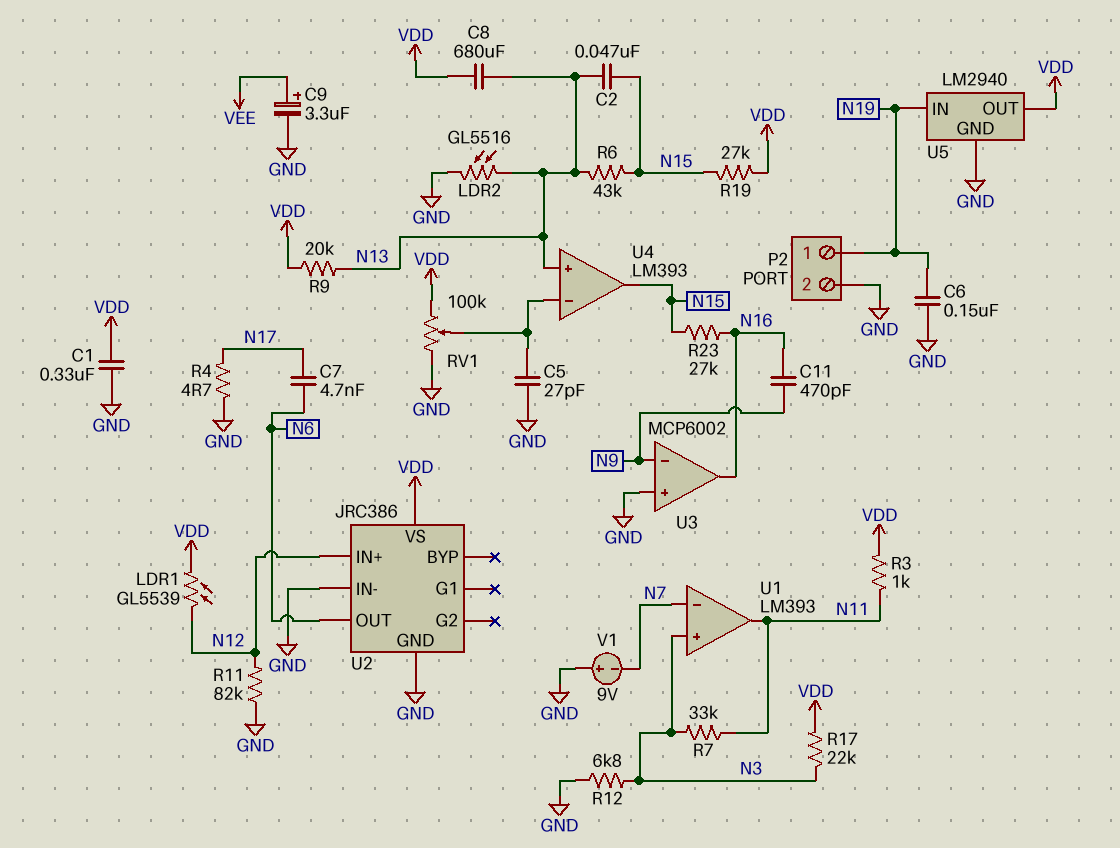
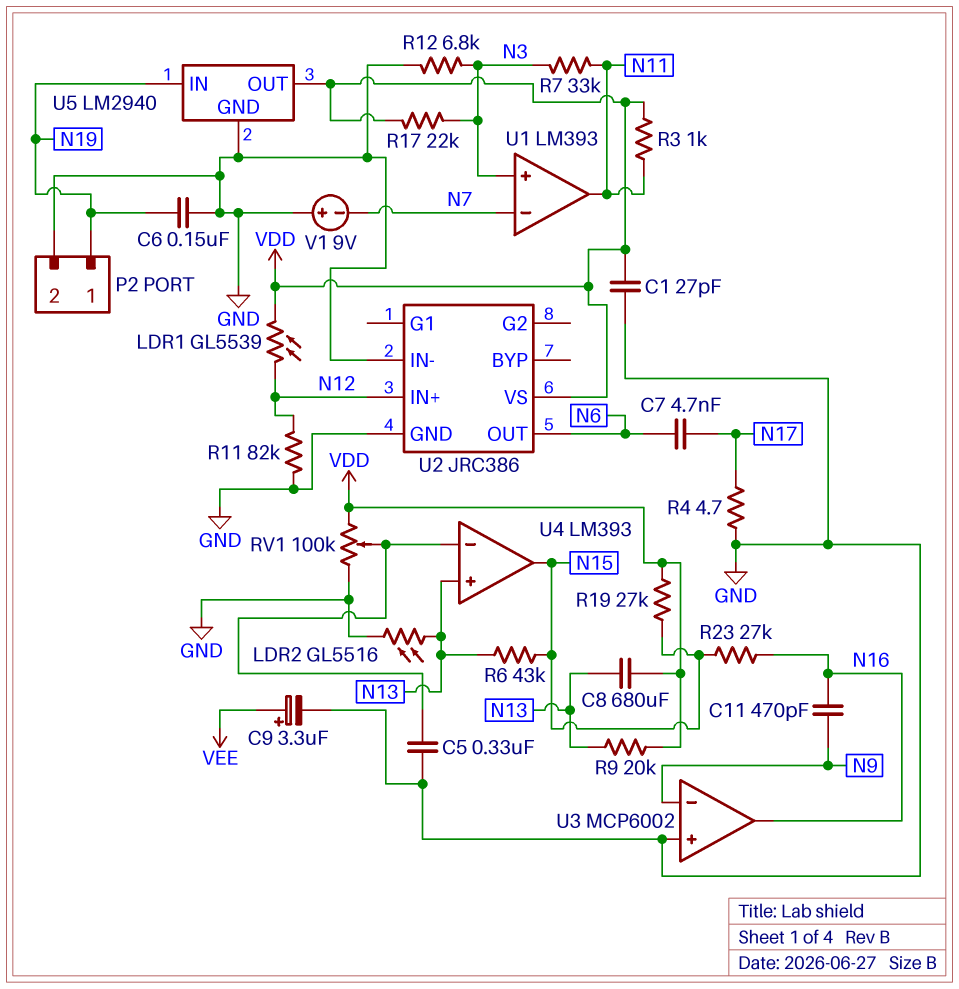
C1: 330nF (GND, VDD) -> 27pF (GND, VDD)
C2: 47nF (N13, N15) -> none
C5: 27pF (GND, U4/in-) -> 330nF (GND, U4/in-)

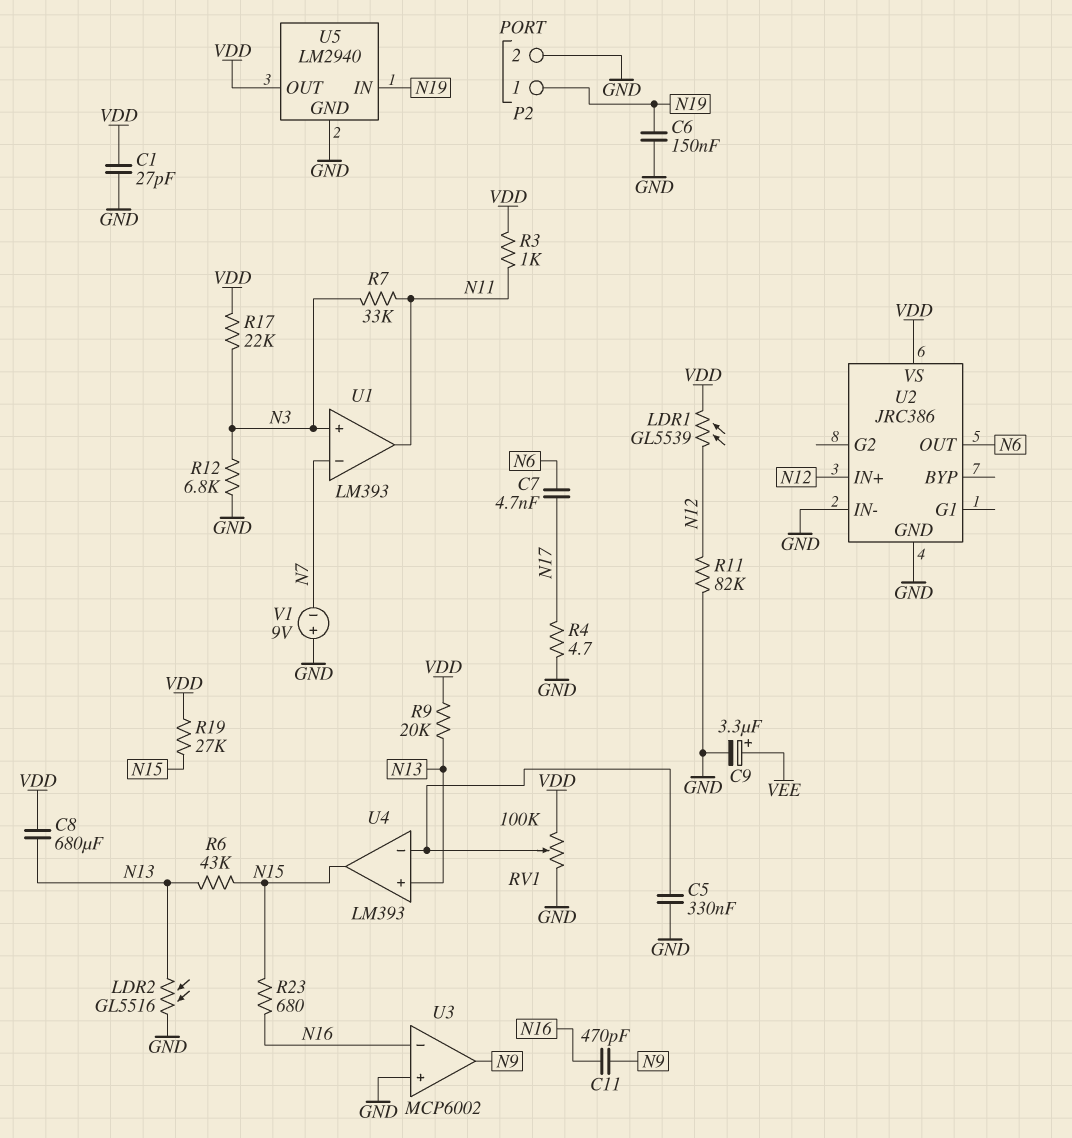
R23: 27k (N15, N16) -> 680 (N15, N16)
U3 pin in-: N9 -> N16
U3 pin out: N16 -> N9

